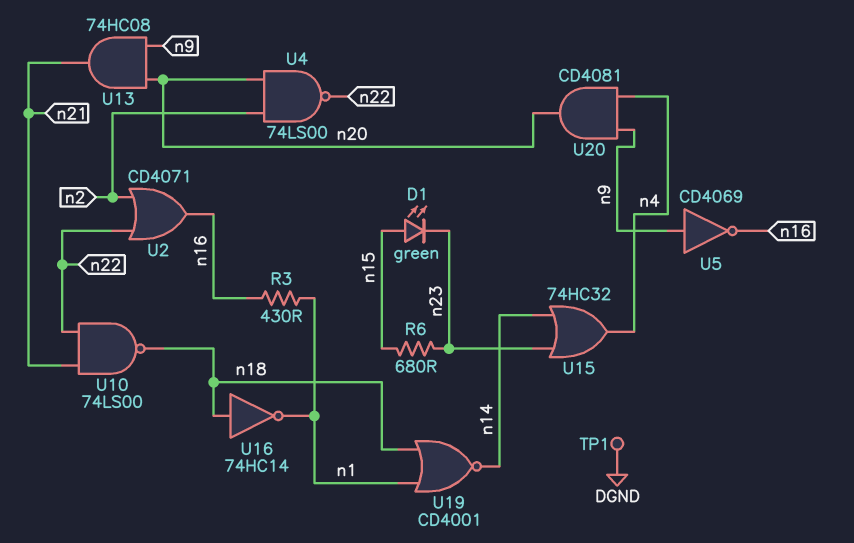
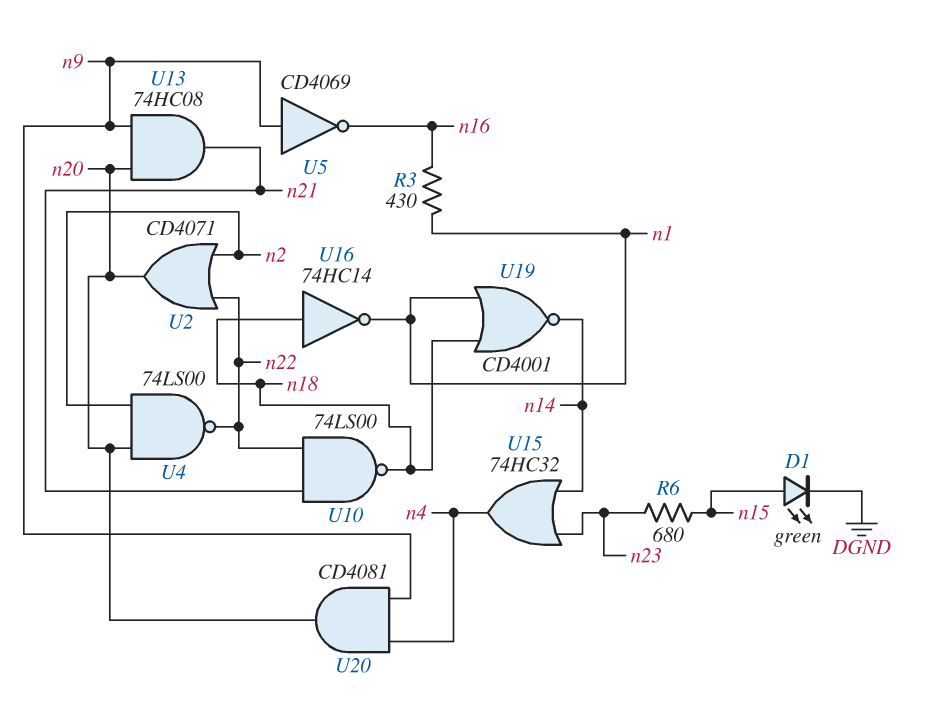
D1: LED green (A n15, K n23) -> LED green (A n15, K DGND)
TP1: test point (DGND) -> none
U2: OR CD4071 (in n2, in n22, out n16) -> OR CD4071 (in n2, in n22, out n20)

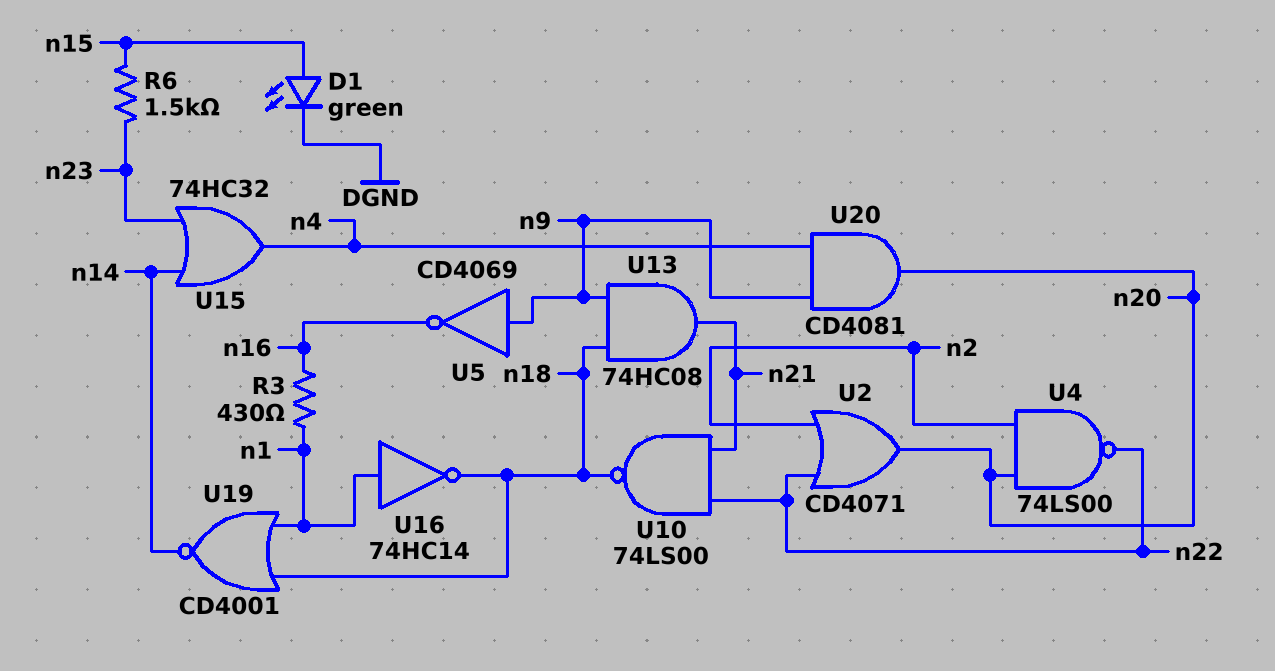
R6: 680 (n15, n23) -> 1.5k (n15, n23)
U13: AND 74HC08 (in n9, in n20, out n21) -> AND 74HC08 (in n9, in n18, out n21)
U16: NOT 74HC14 (in n18, out n1) -> NOT 74HC14 (in n1, out n18)

